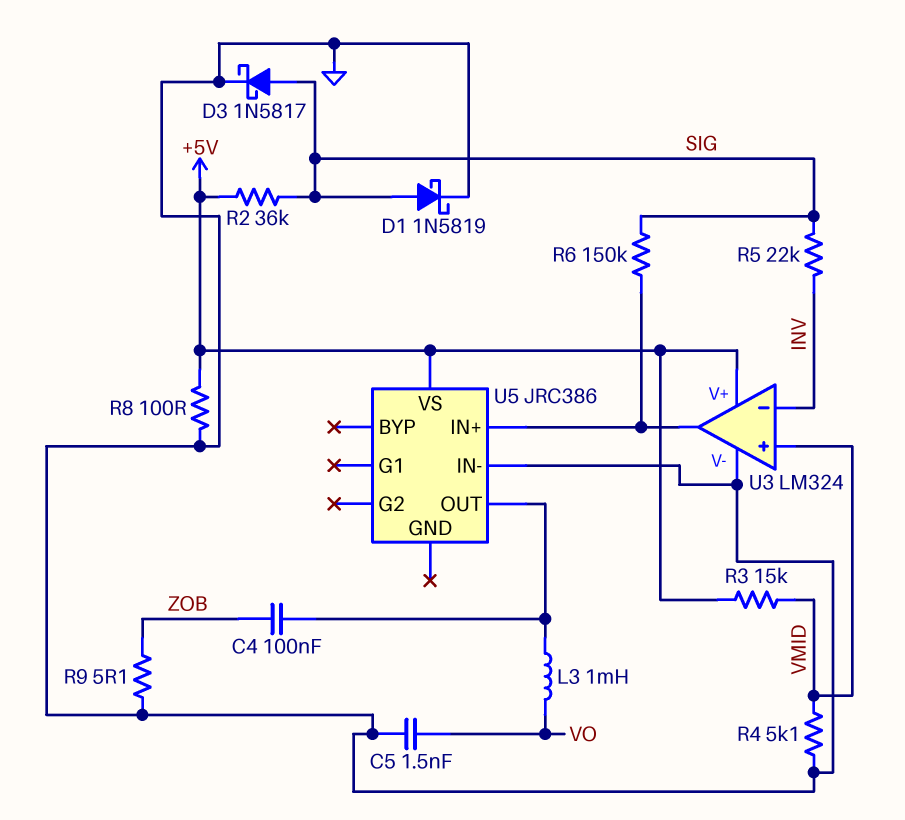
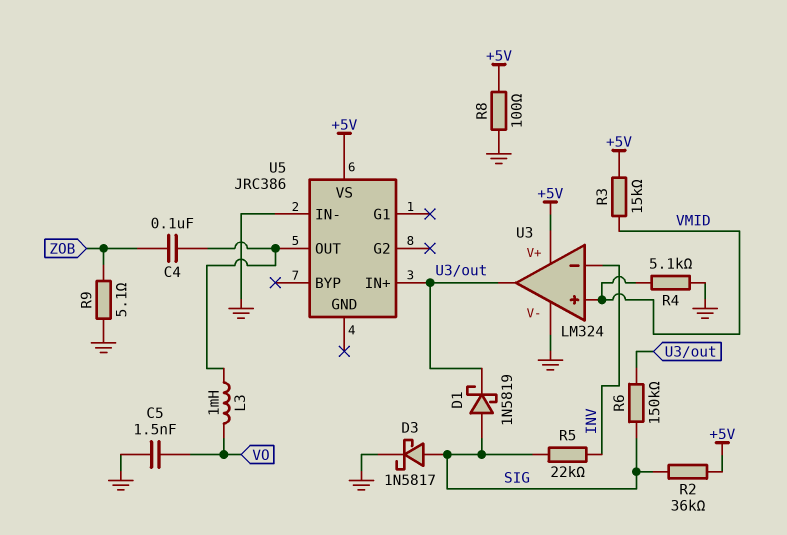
D1: schottky 1N5819 (A SIG, K GND) -> schottky 1N5819 (A SIG, K U3/out)

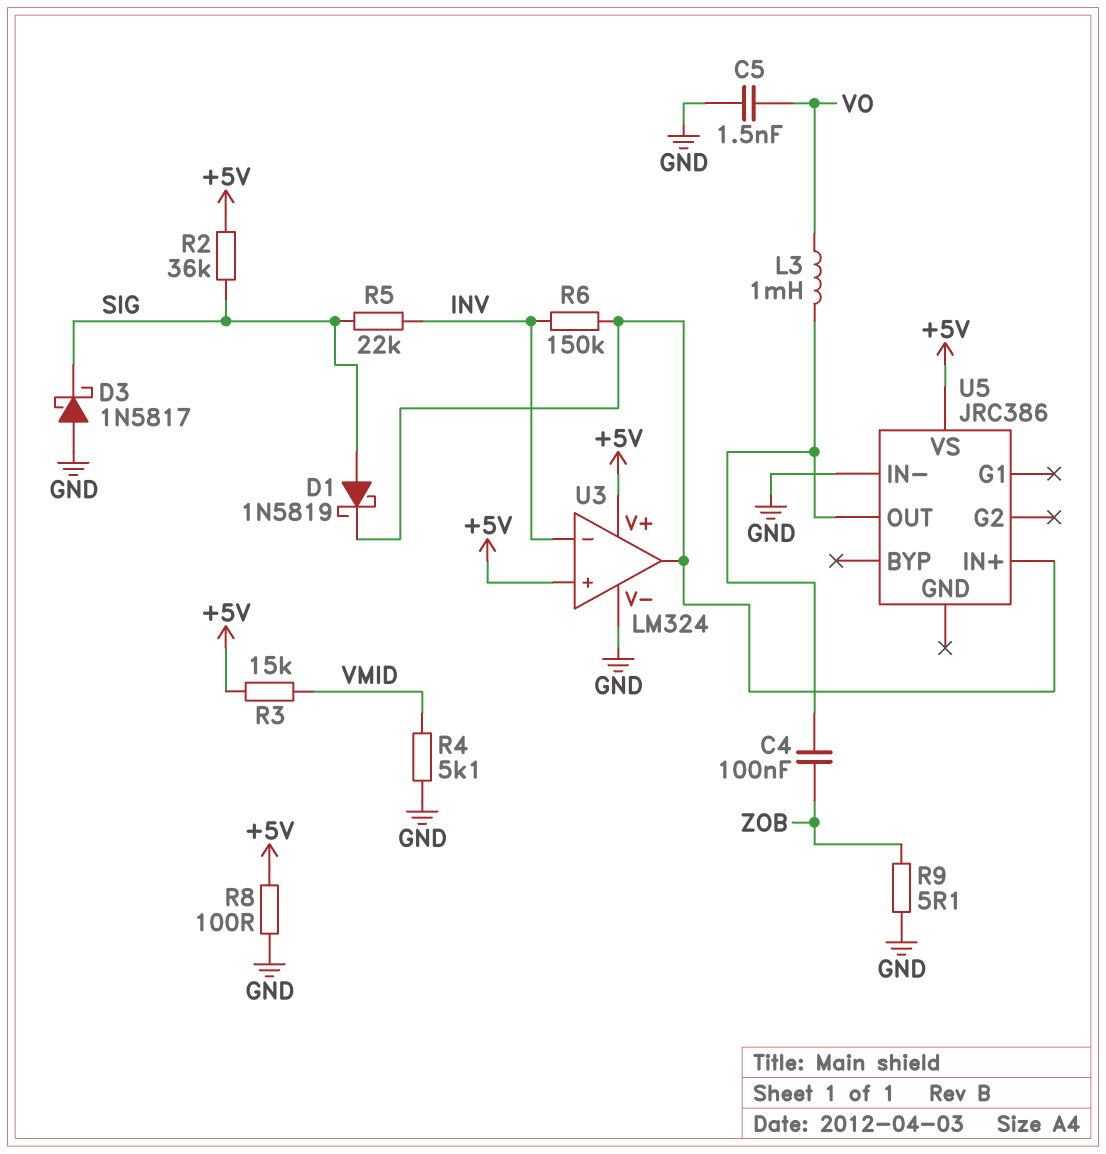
D3: schottky 1N5817 (A SIG, K GND) -> schottky 1N5817 (A GND, K SIG)
R6: 150k (SIG, U3/out) -> 150k (INV, U3/out)
U3 pin in+: VMID -> +5V

